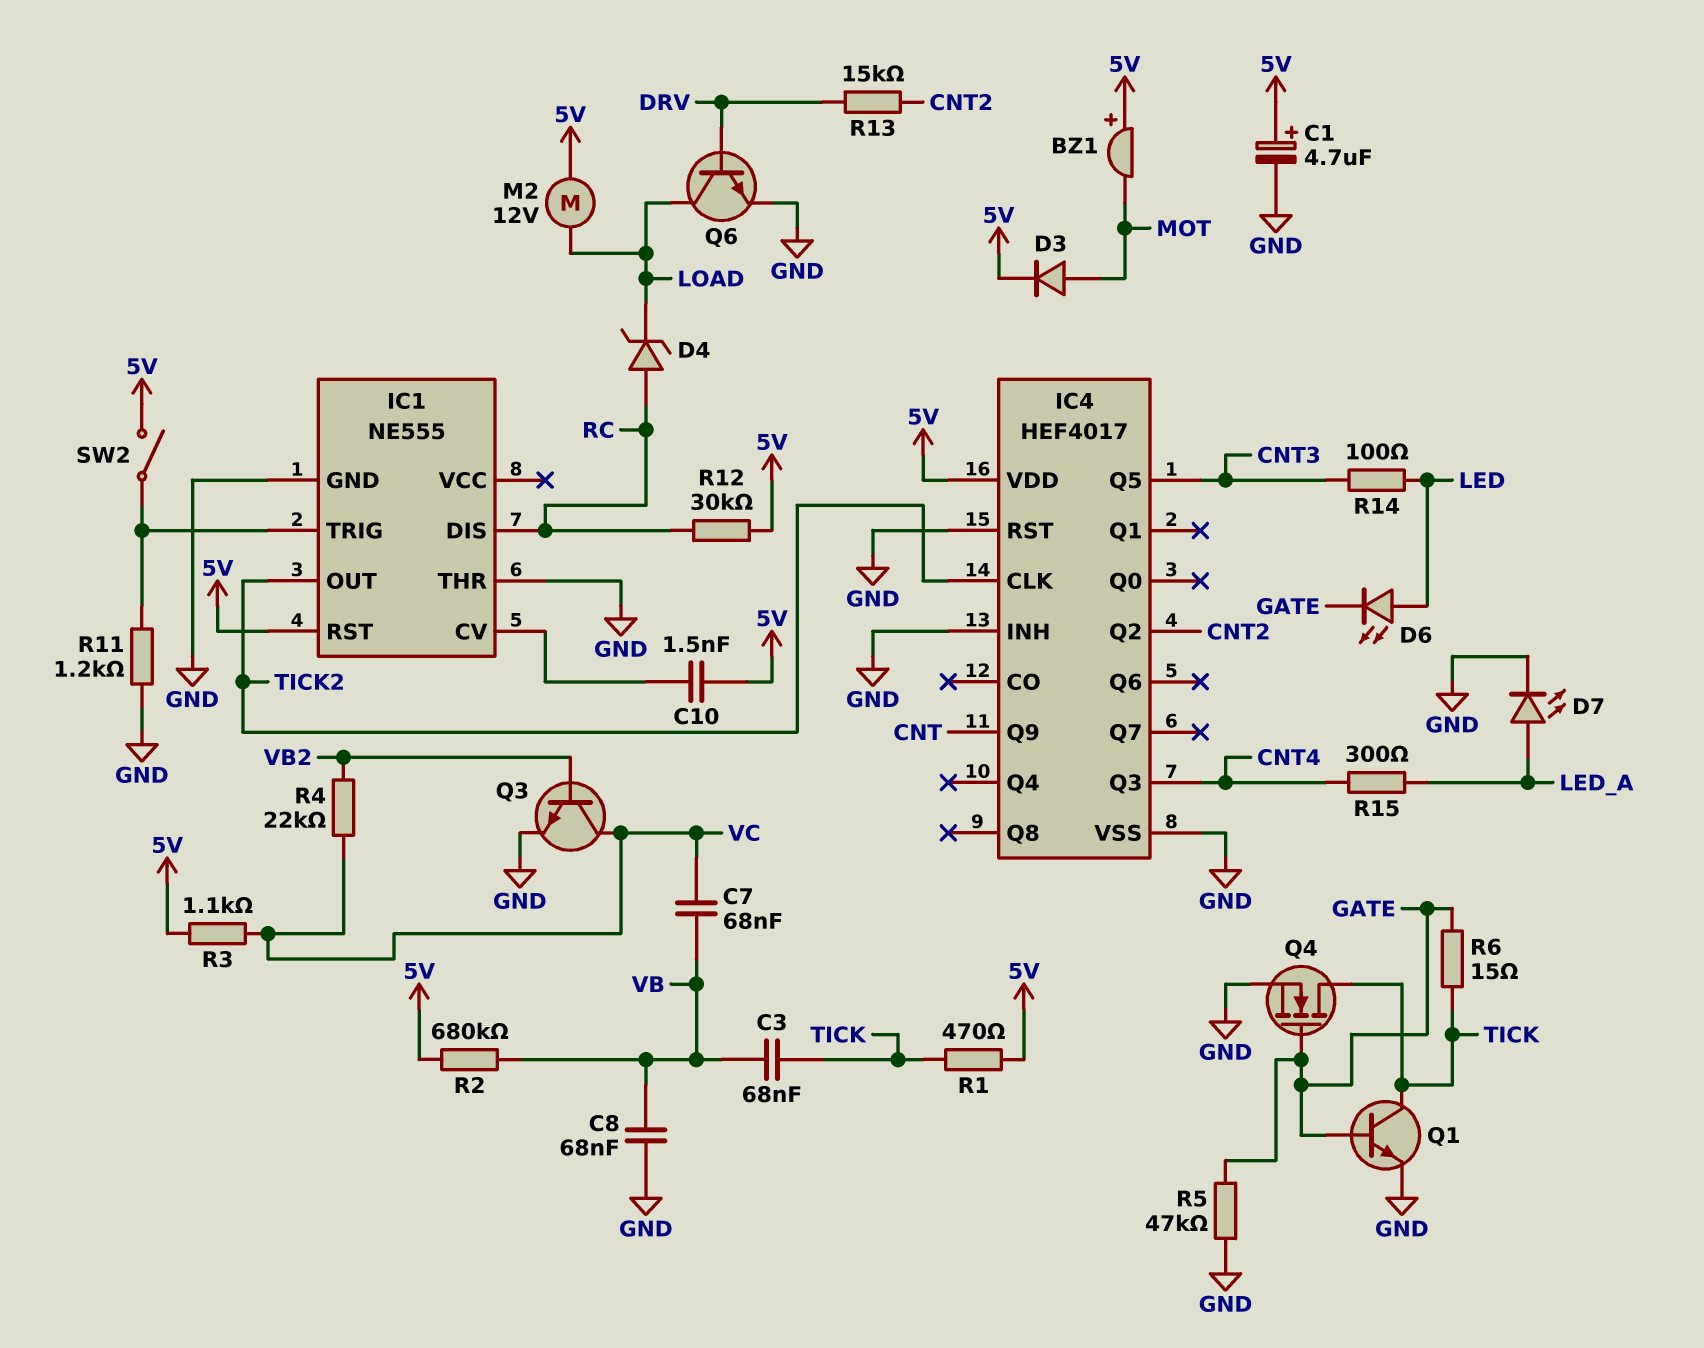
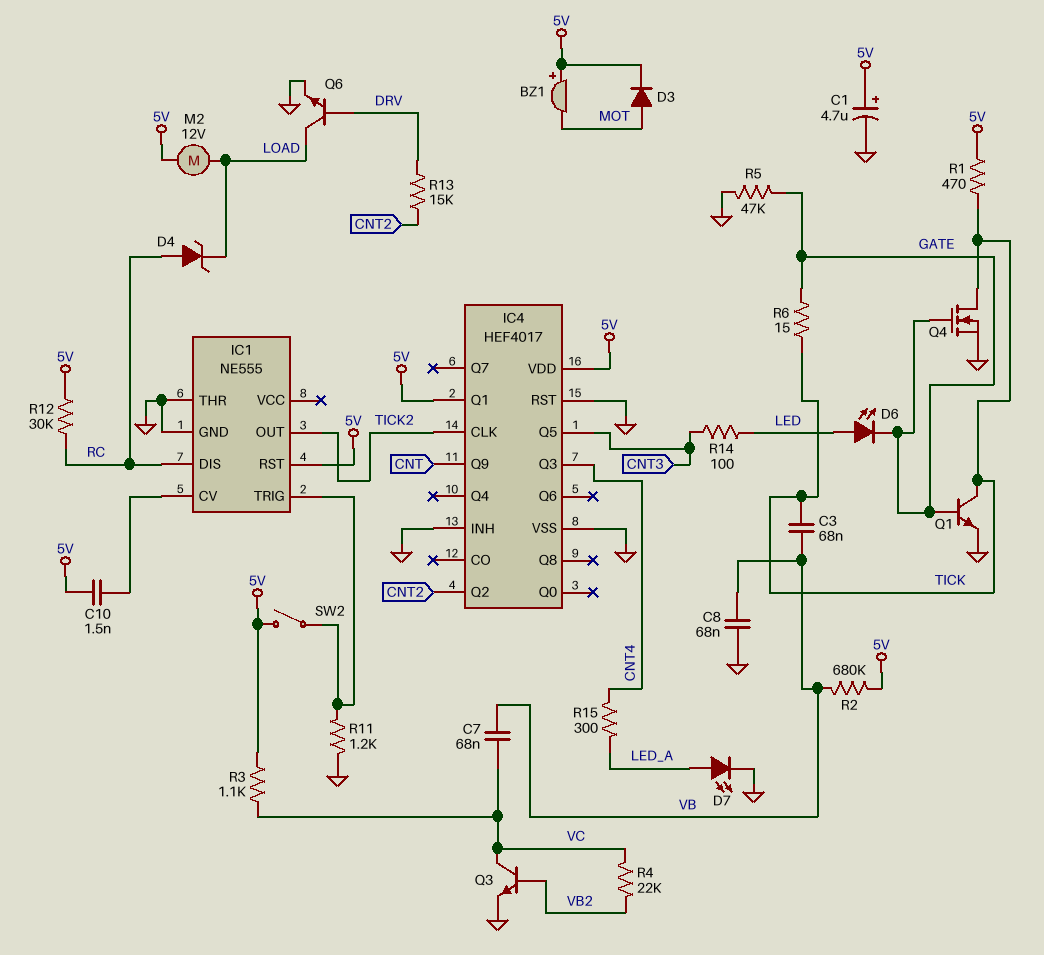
IC4 pin Q1: none -> 5V

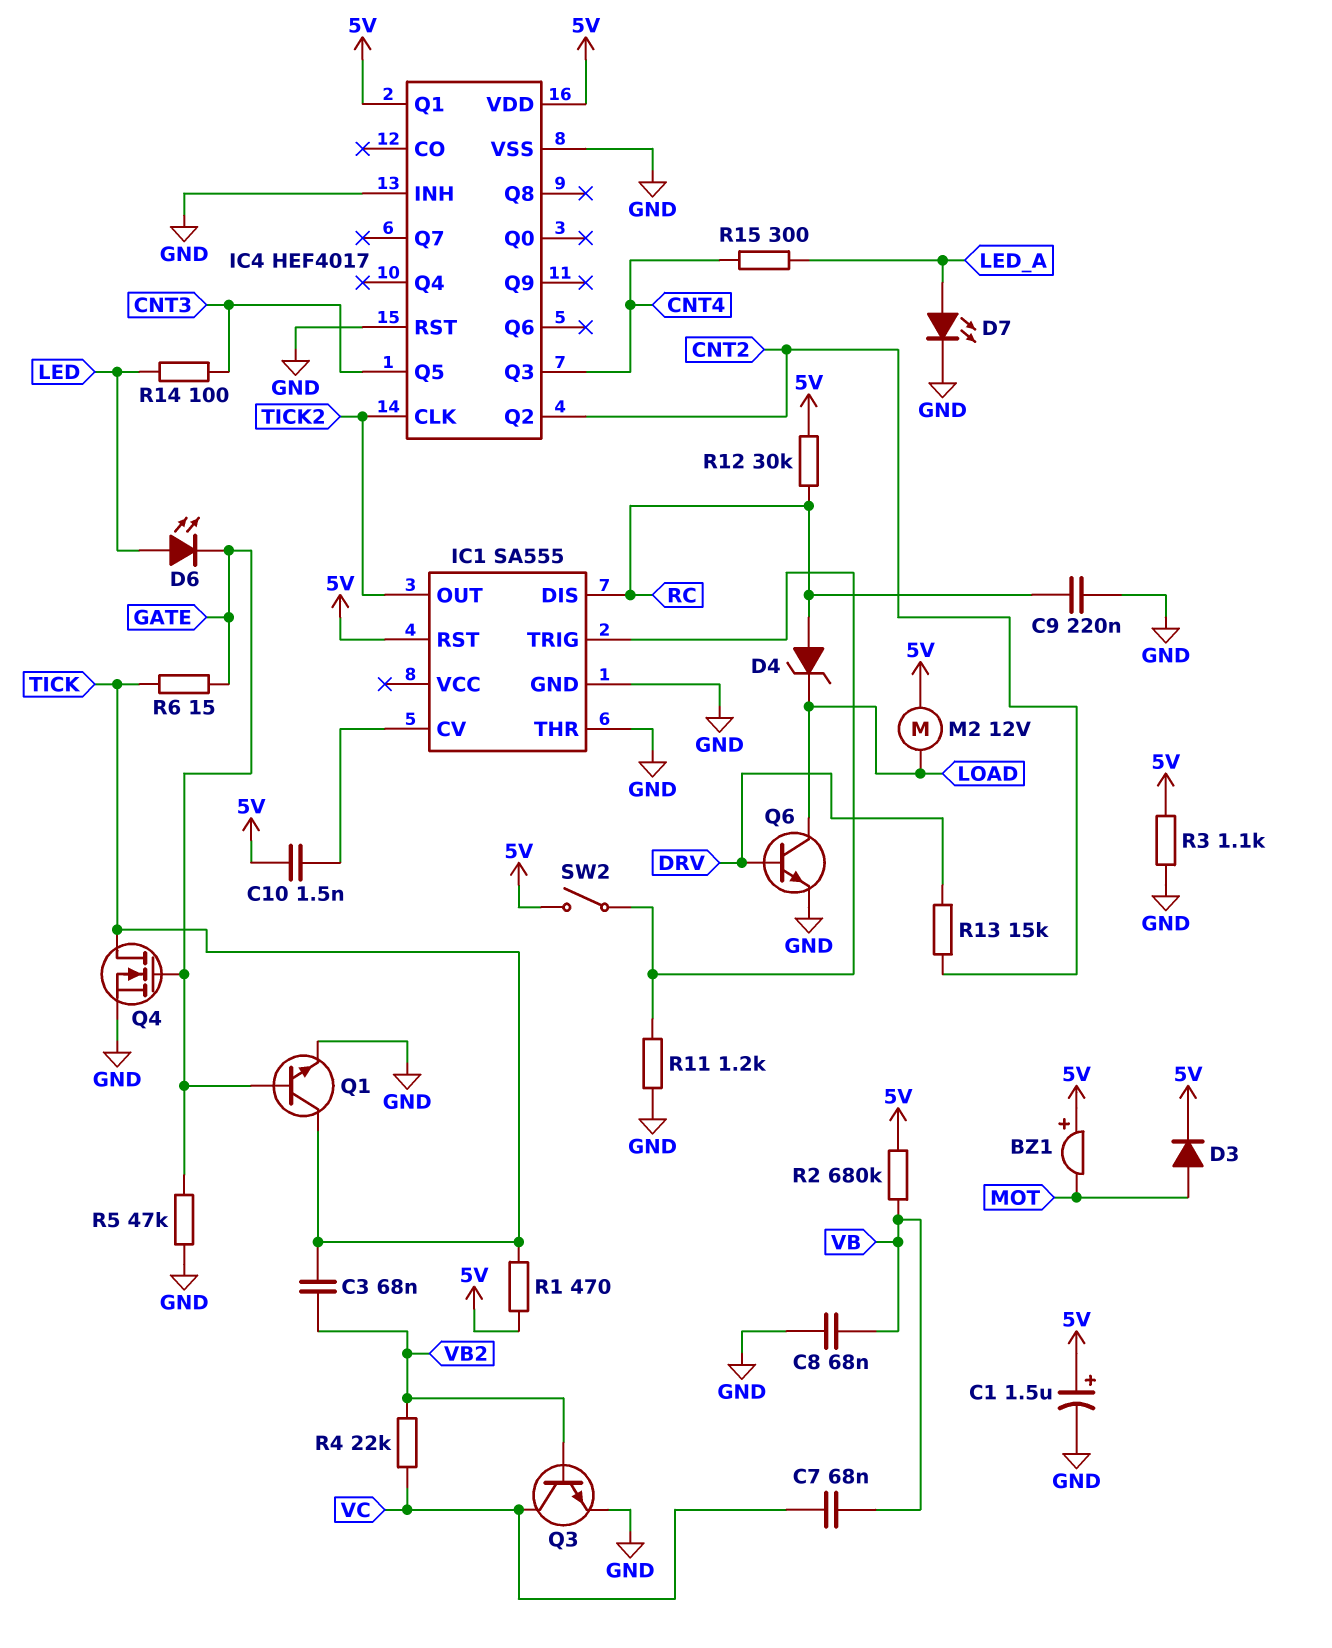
C1: 4.7uF (plus 5V, minus GND) -> 1.5uF (plus 5V, minus GND)
C3: 68nF (TICK, VB) -> 68nF (TICK, VB2)
C9: none -> 220nF (GND, RC)
IC1: NE555 -> SA555
IC4 pin Q9: CNT -> none
R3: 1.1k (5V, VC) -> 1.1k (5V, GND)

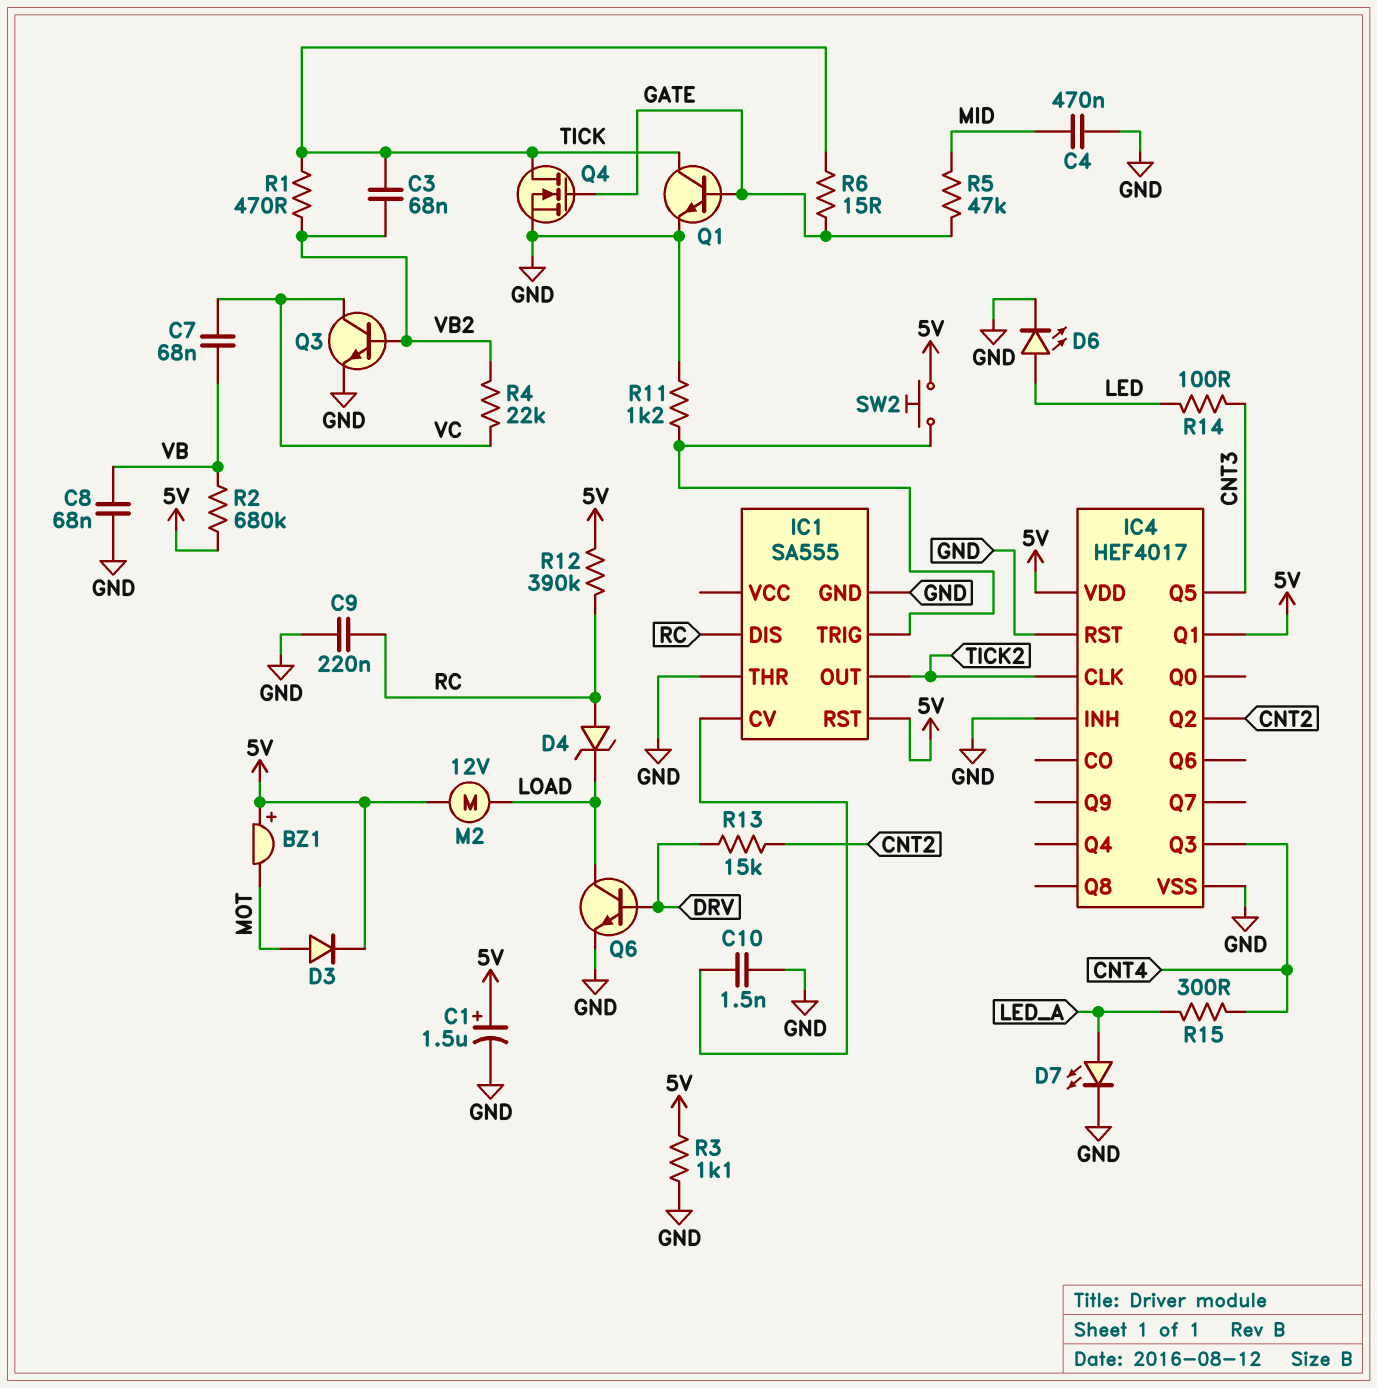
C4: none -> 470nF (GND, MID)
C10: 1.5nF (5V, IC1/CV) -> 1.5nF (GND, IC1/CV)
D6: LED (A LED, K GATE) -> LED (A LED, K GND)
R1: 470 (5V, TICK) -> 470 (TICK, VB2)
R5: 47k (GATE, GND) -> 47k (GATE, MID)
R12: 30k (5V, RC) -> 390k (5V, RC)
SW2: switch (5V, IC1/TRIG) -> button (5V, IC1/TRIG)

